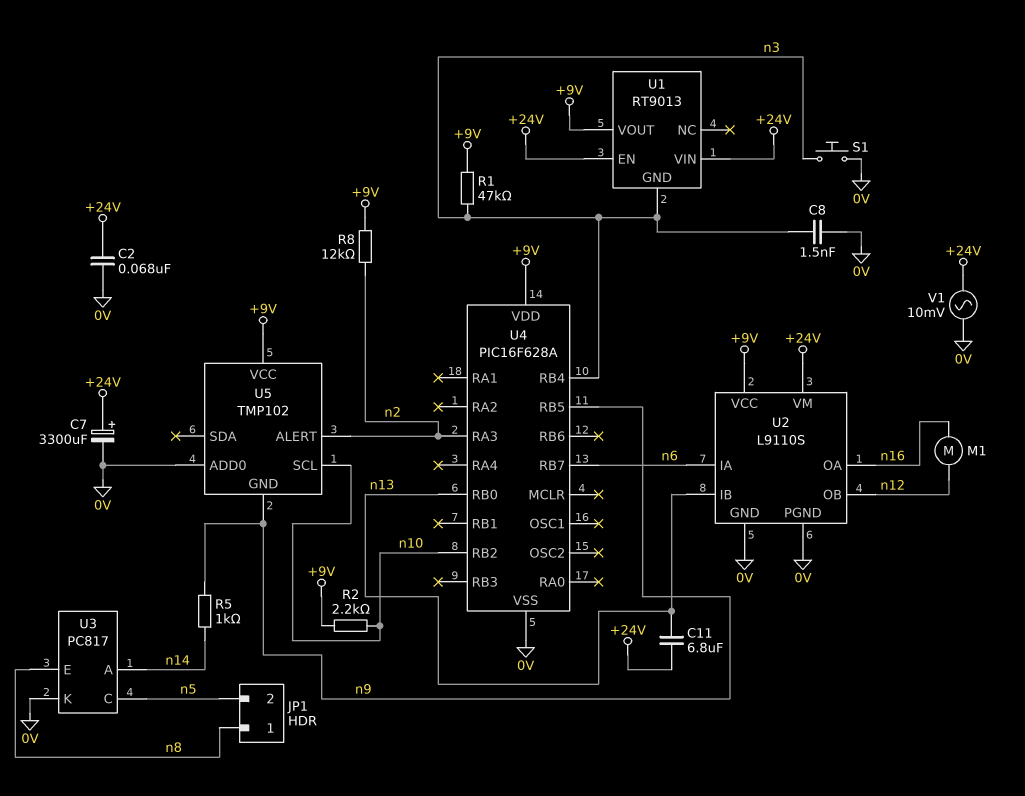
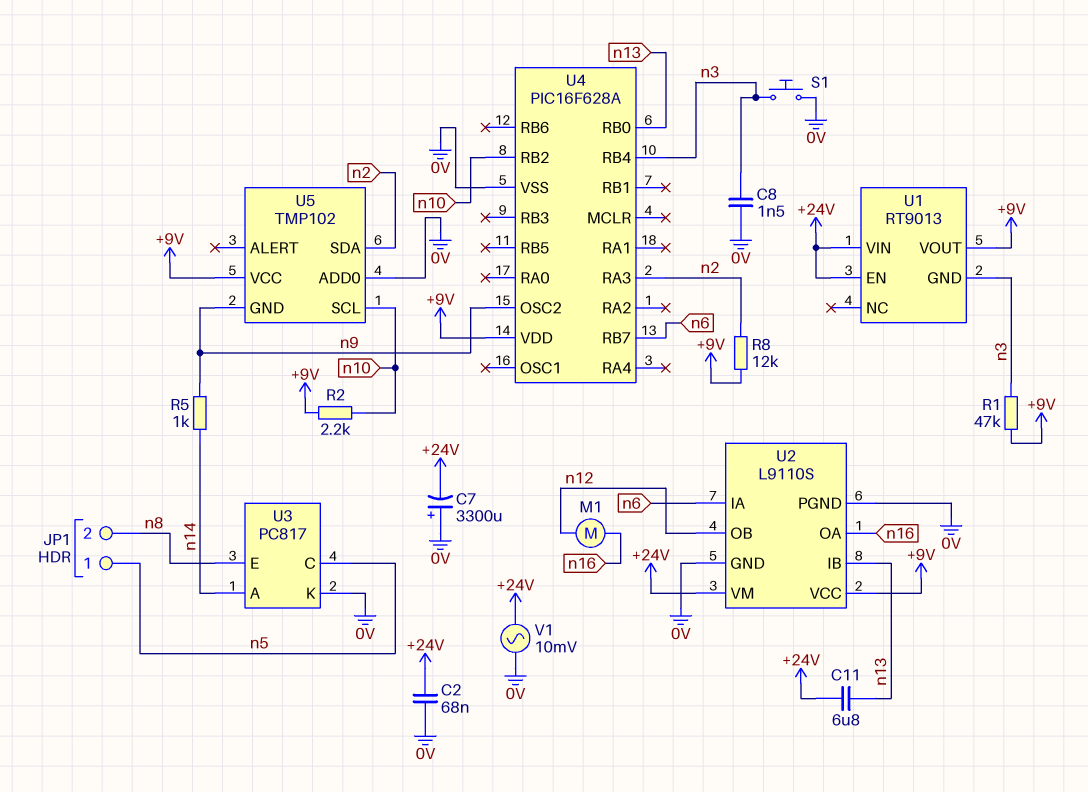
C7: 3300uF (plus +24V, minus 0V) -> 3300uF (plus 0V, minus +24V)
JP1 pin 1: n8 -> n5
JP1 pin 2: n5 -> n8
U4 pin OSC2: none -> n9
U4 pin RB5: n9 -> none
U5 pin ALERT: n2 -> none
U5 pin SDA: none -> n2

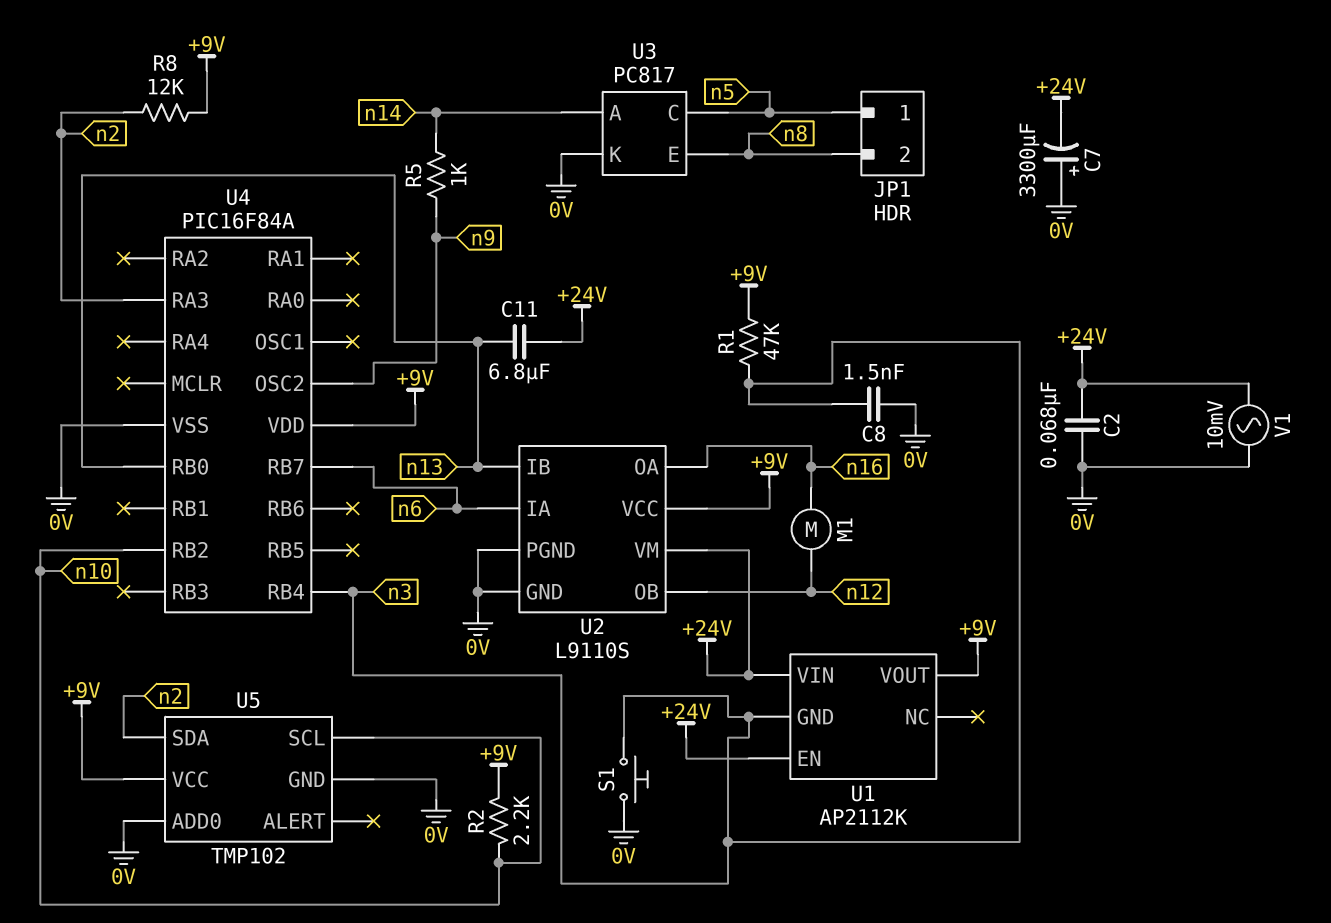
U1: RT9013 -> AP2112K
U4: PIC16F628A -> PIC16F84A
U5 pin GND: n9 -> 0V

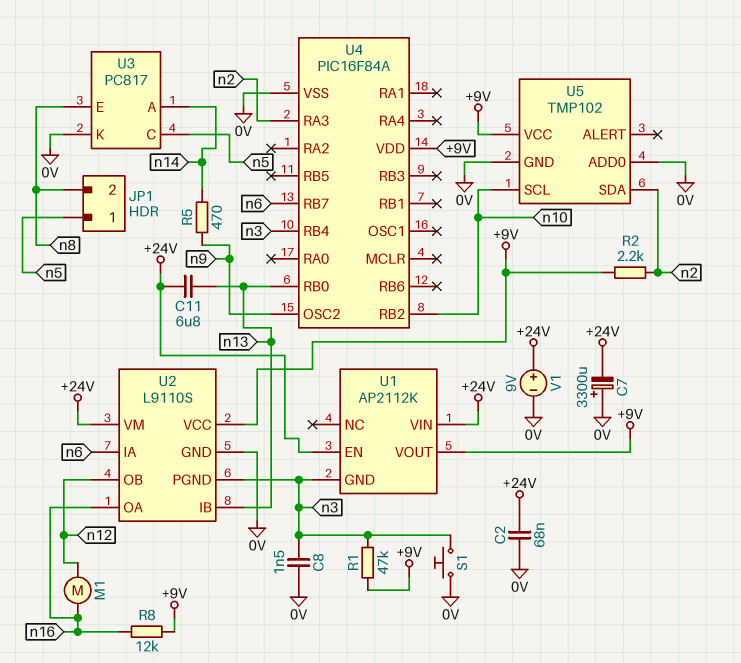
R2: 2.2k (+9V, n10) -> 2.2k (+9V, n2)
R5: 1k (n9, n14) -> 470 (n9, n14)
R8: 12k (+9V, n2) -> 12k (+9V, n16)
U2 pin PGND: 0V -> n3
V1: AC 10mV (+24V, 0V) -> 9V (plus +24V, minus 0V)

